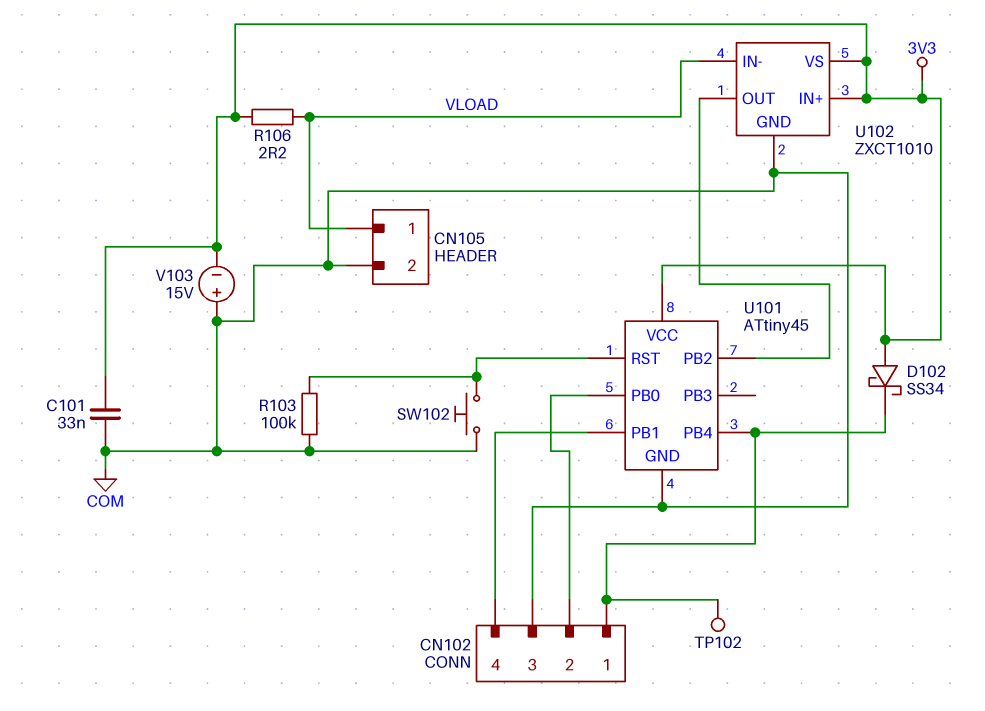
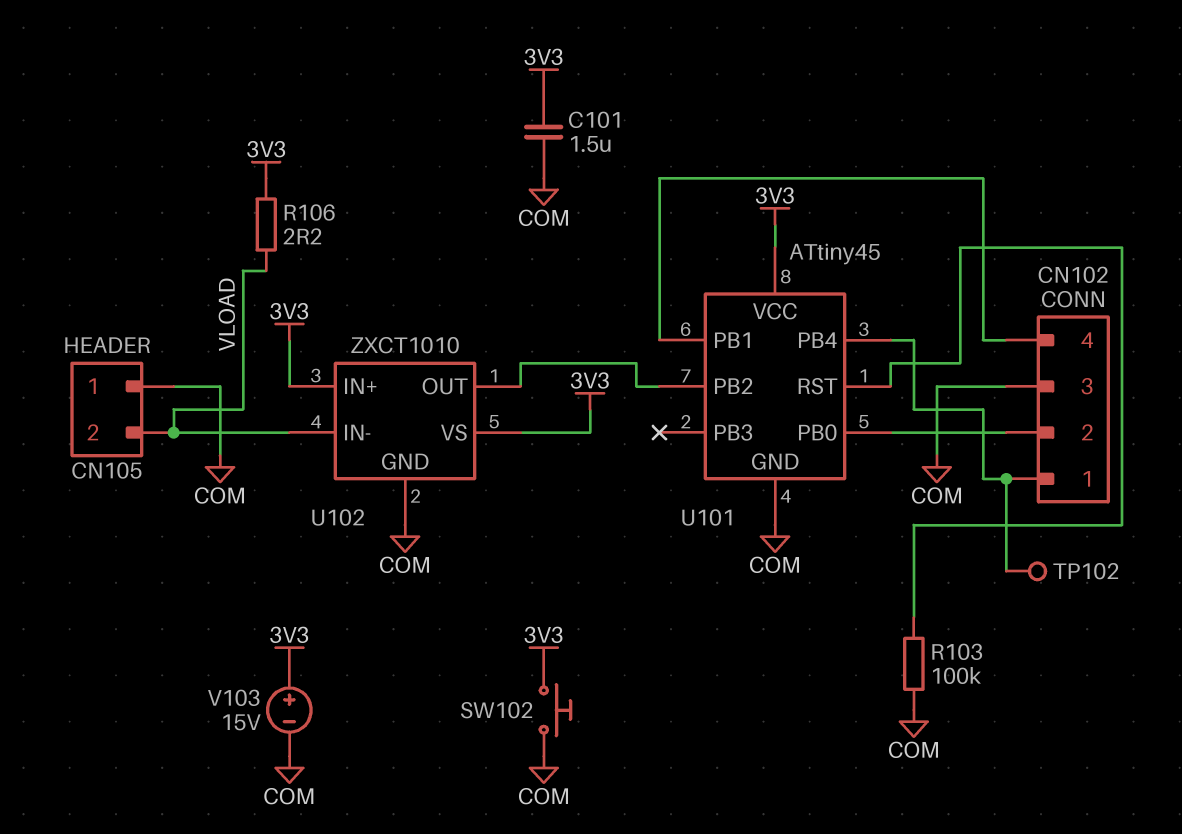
C101: 33nF (3V3, COM) -> 1.5uF (3V3, COM)
CN105 pin 1: VLOAD -> COM
CN105 pin 2: COM -> VLOAD
D102: schottky SS34 (A 3V3, K CN102/1) -> none
SW102: button (COM, U101/RST) -> button (3V3, COM)
V103: 15V (plus COM, minus 3V3) -> 15V (plus 3V3, minus COM)

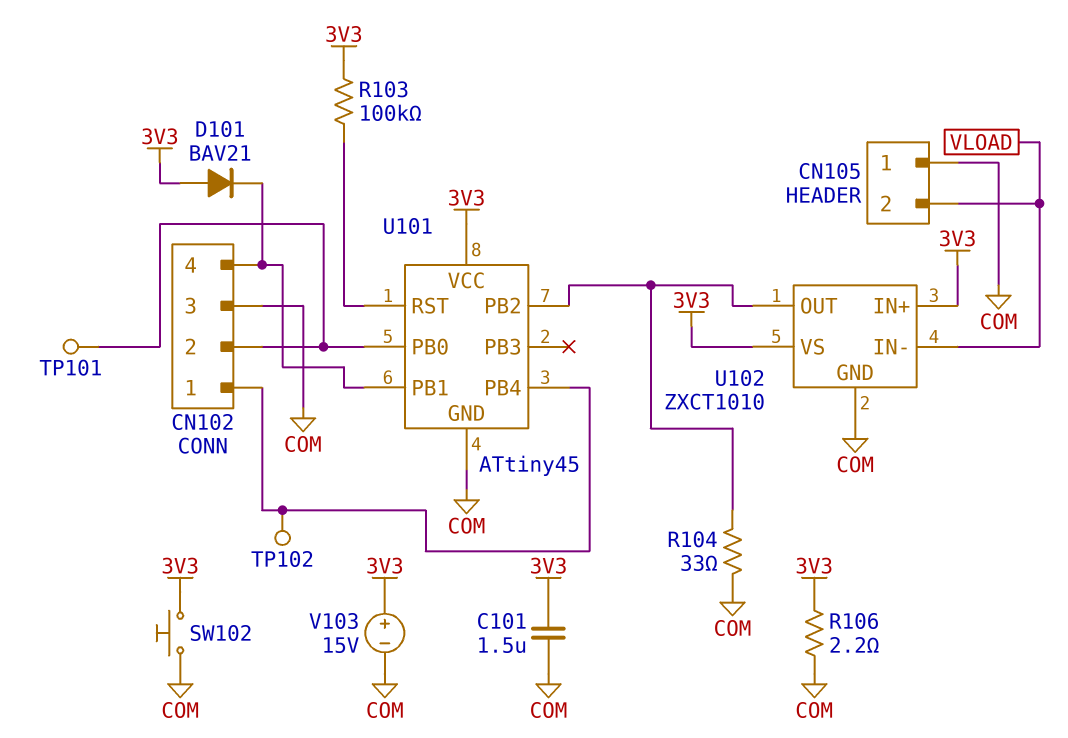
D101: none -> diode BAV21 (A 3V3, K CN102/4)
R103: 100k (COM, U101/RST) -> 100k (3V3, U101/RST)
R104: none -> 33 (COM, U101/PB2)
R106: 2.2 (3V3, VLOAD) -> 2.2 (3V3, COM)
TP101: none -> test point (CN102/2)

